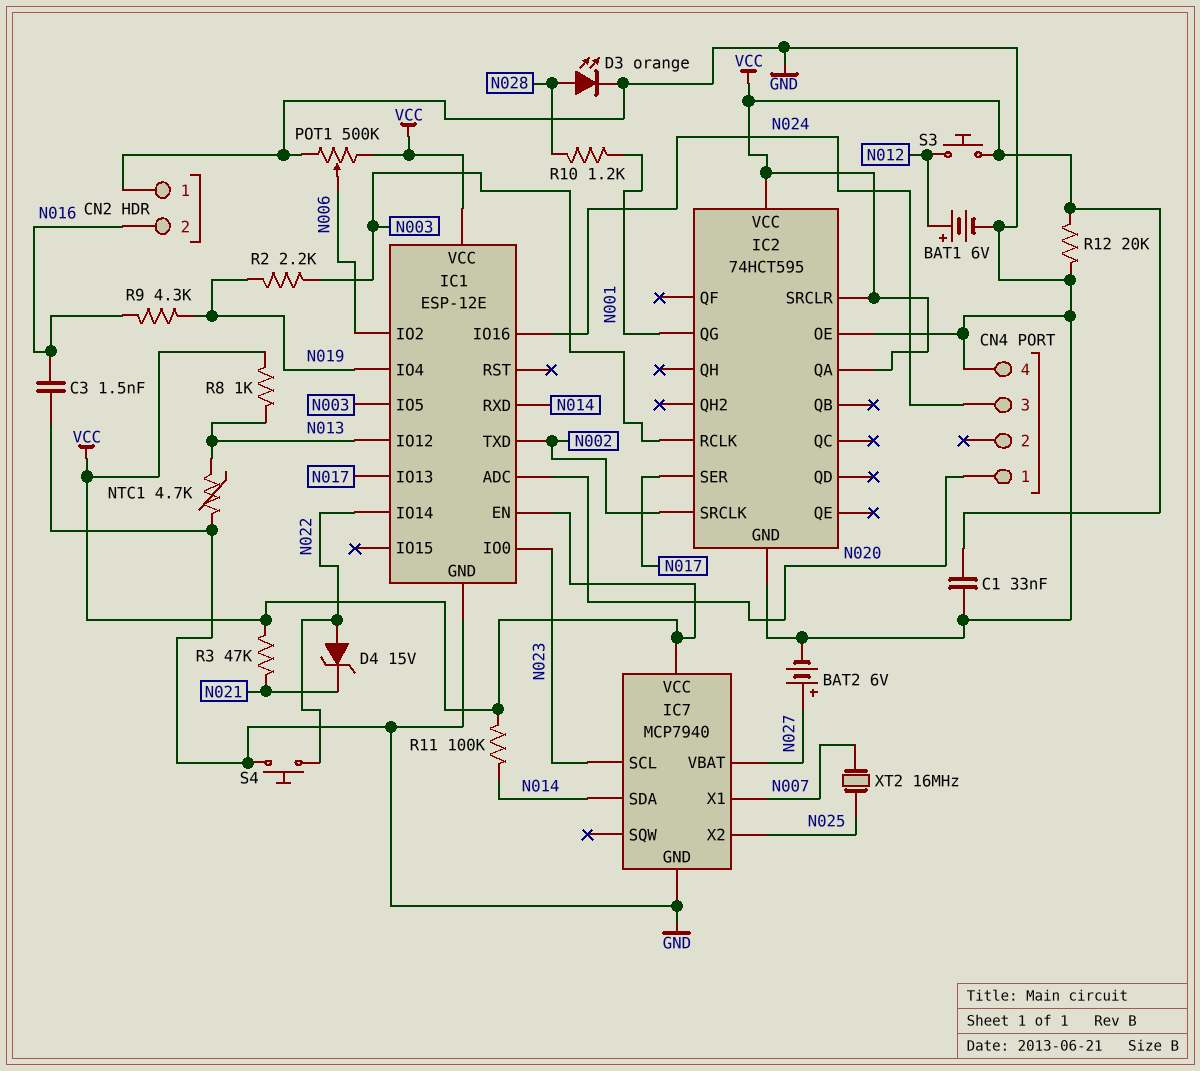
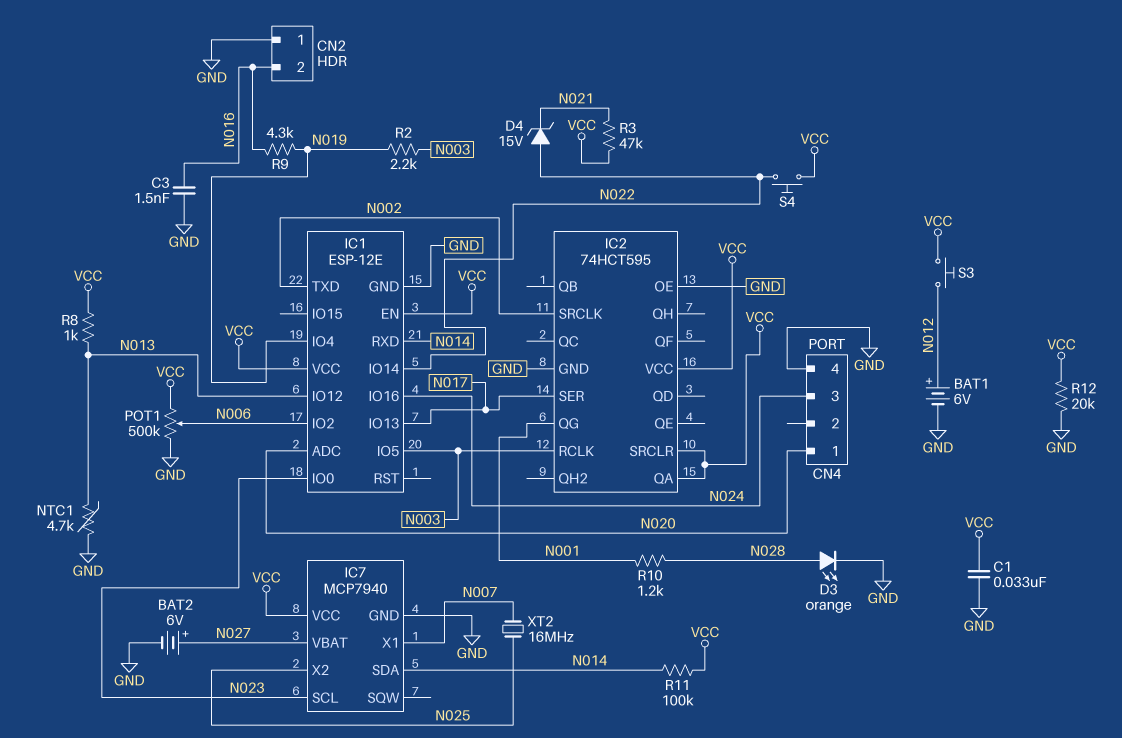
S4: button (GND, N022) -> button (N022, VCC)

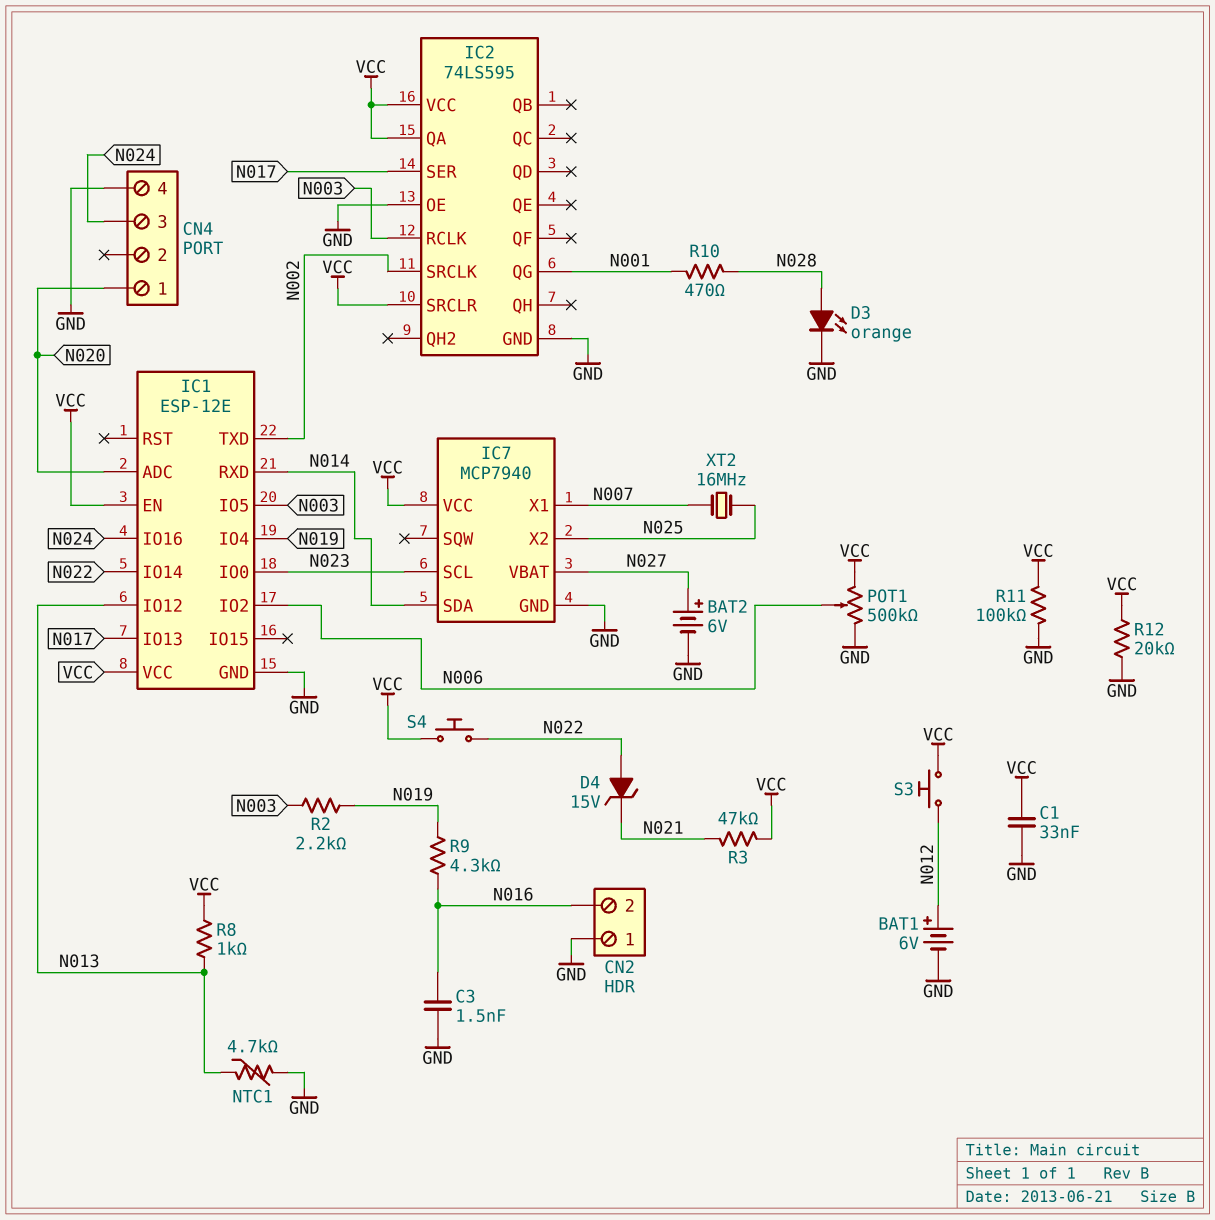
IC2: 74HCT595 -> 74LS595
R10: 1.2k (N001, N028) -> 470 (N001, N028)
R11: 100k (N014, VCC) -> 100k (GND, VCC)

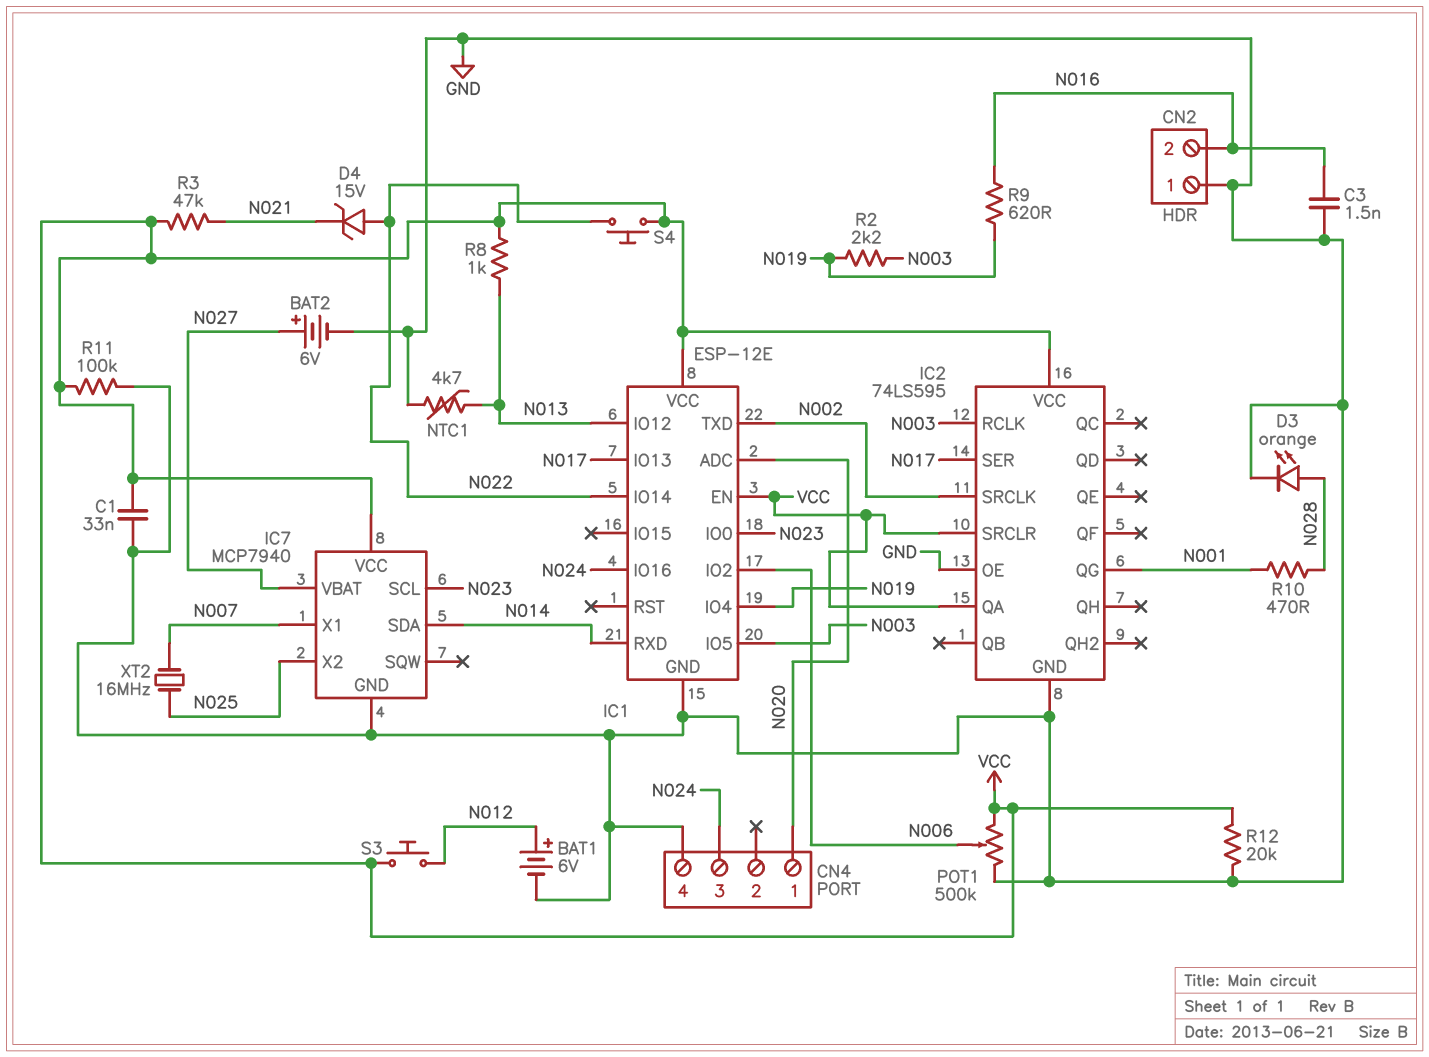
R9: 4.3k (N016, N019) -> 620 (N016, N019)

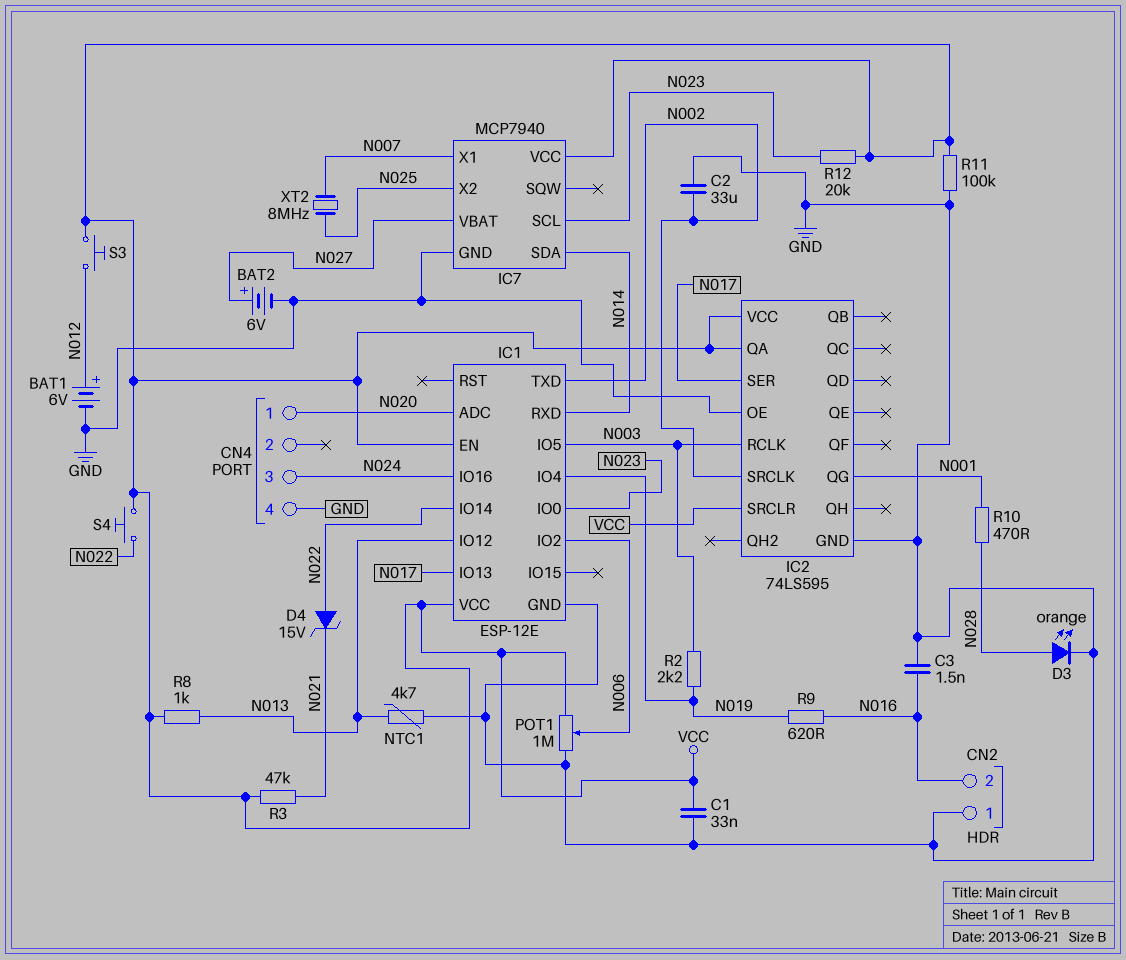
C2: none -> 33uF (GND, N002)
POT1: 500k (GND, VCC, wiper N006) -> 1M (GND, VCC, wiper N006)
R12: 20k (GND, VCC) -> 20k (N023, VCC)
XT2: 16MHz (N007, N025) -> 8MHz (N007, N025)

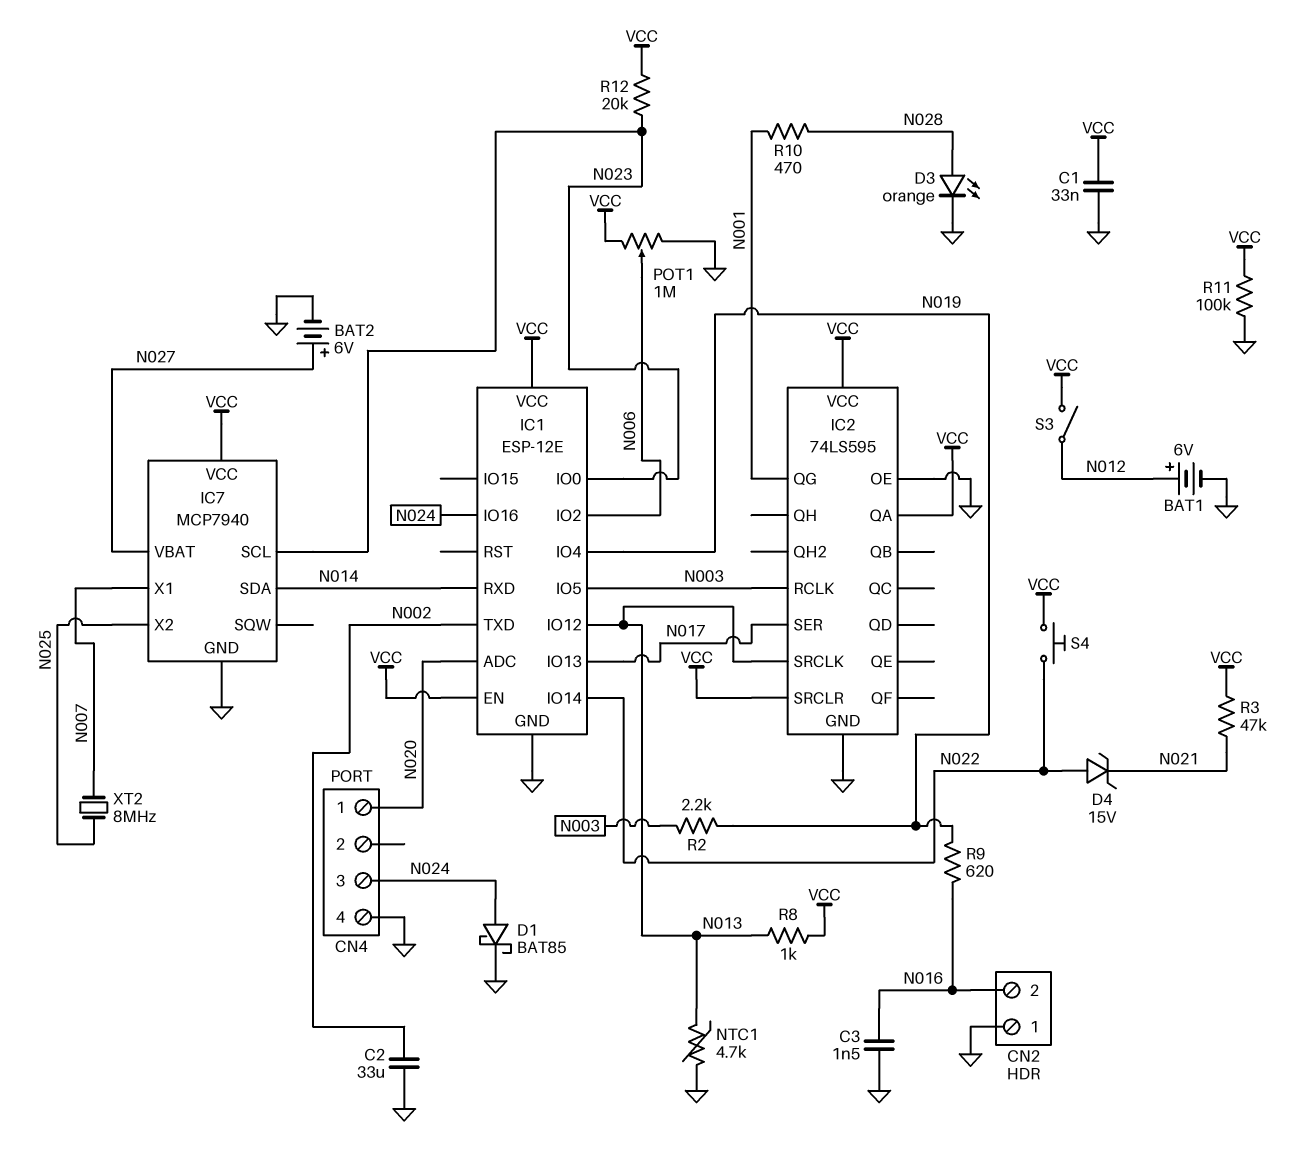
D1: none -> schottky BAT85 (A N024, K GND)
IC2 pin SRCLK: N002 -> N013
S3: button (N012, VCC) -> switch (N012, VCC)

